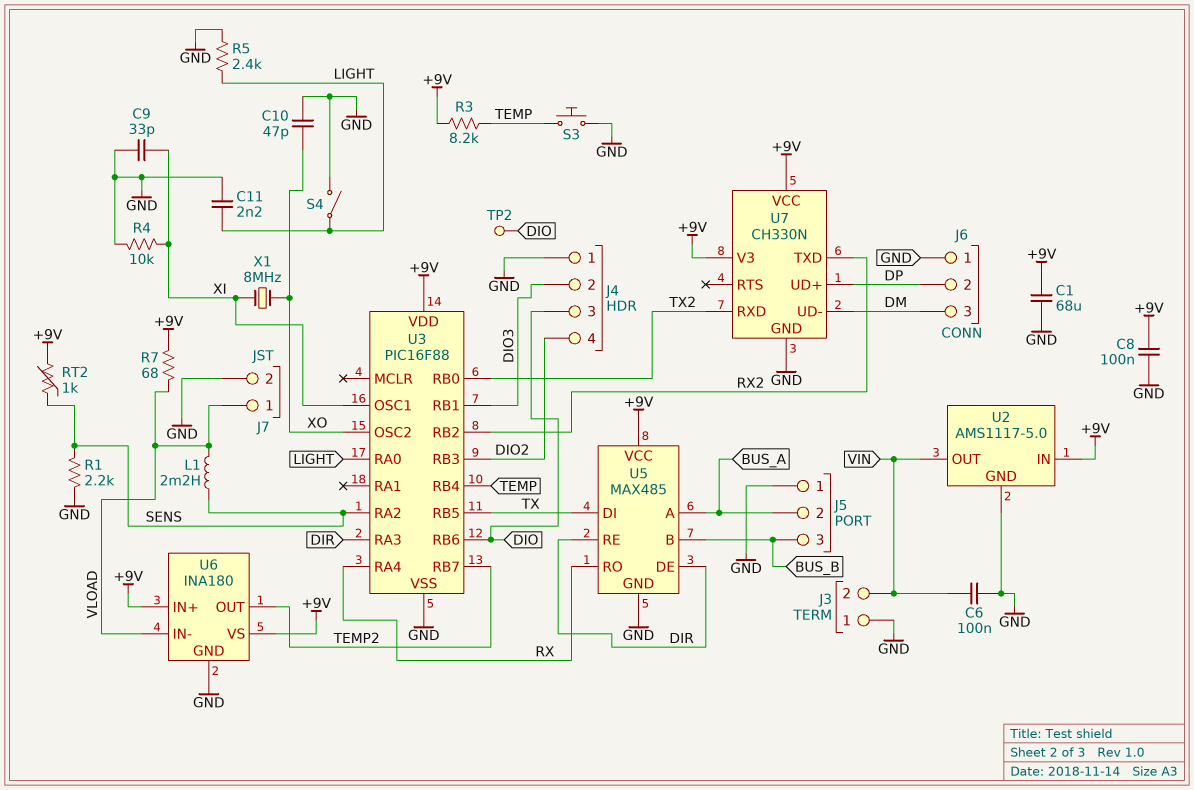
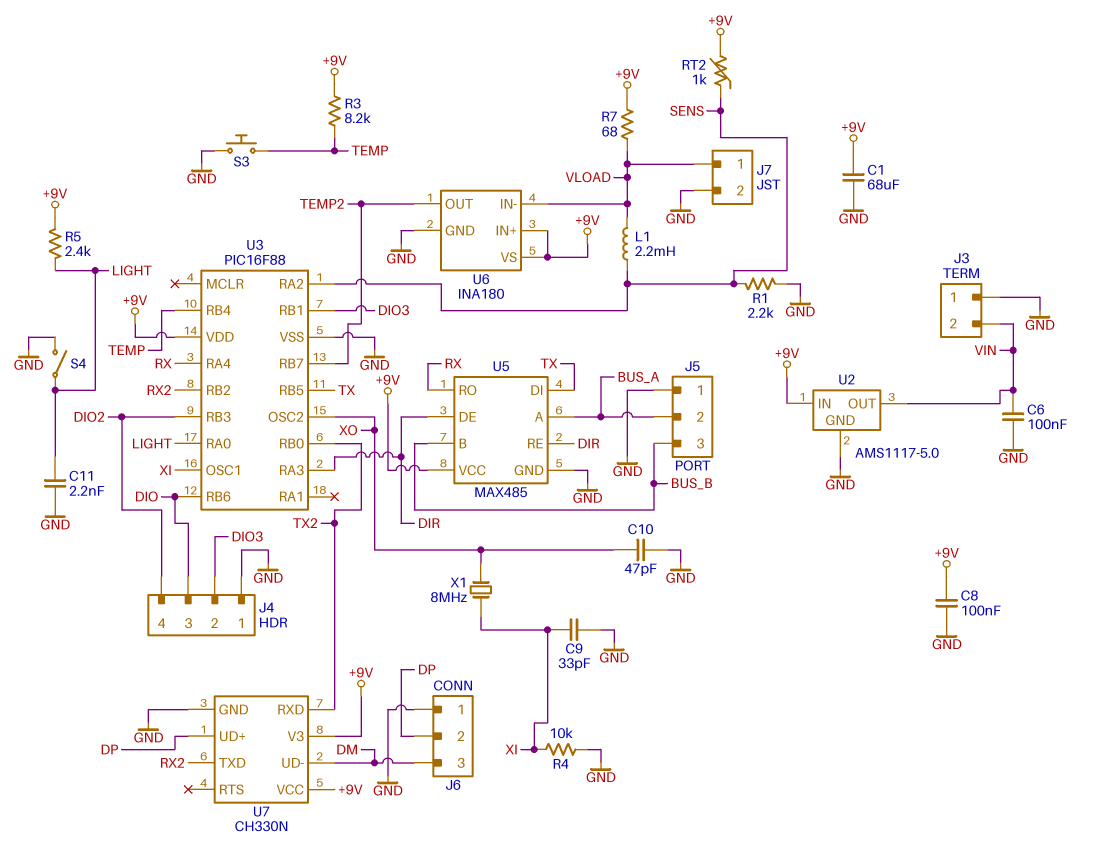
R5: 2.4k (GND, LIGHT) -> 2.4k (+9V, LIGHT)
TP2: test point (DIO) -> none

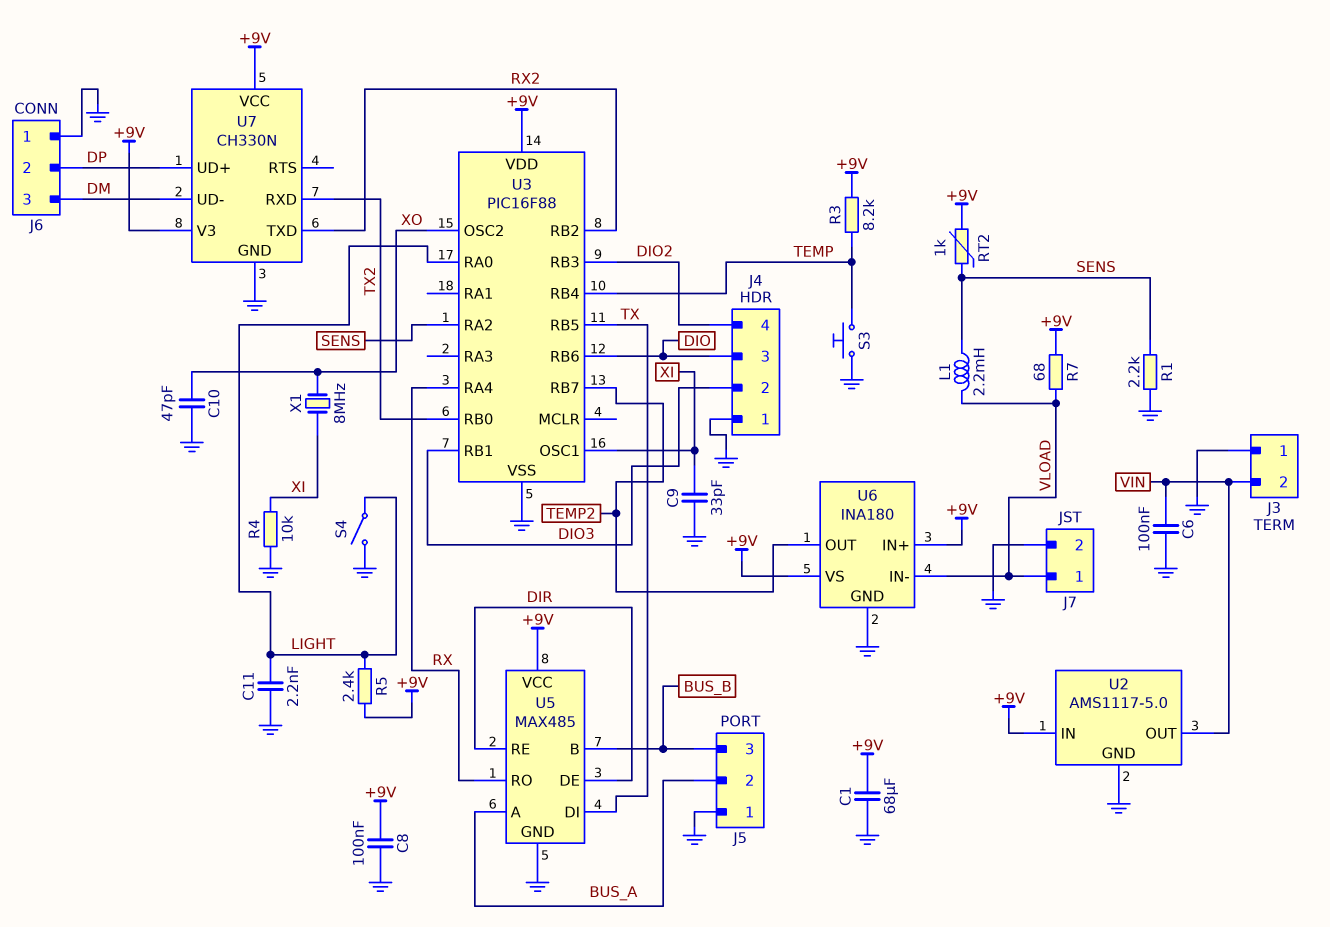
U3 pin RA3: DIR -> none

